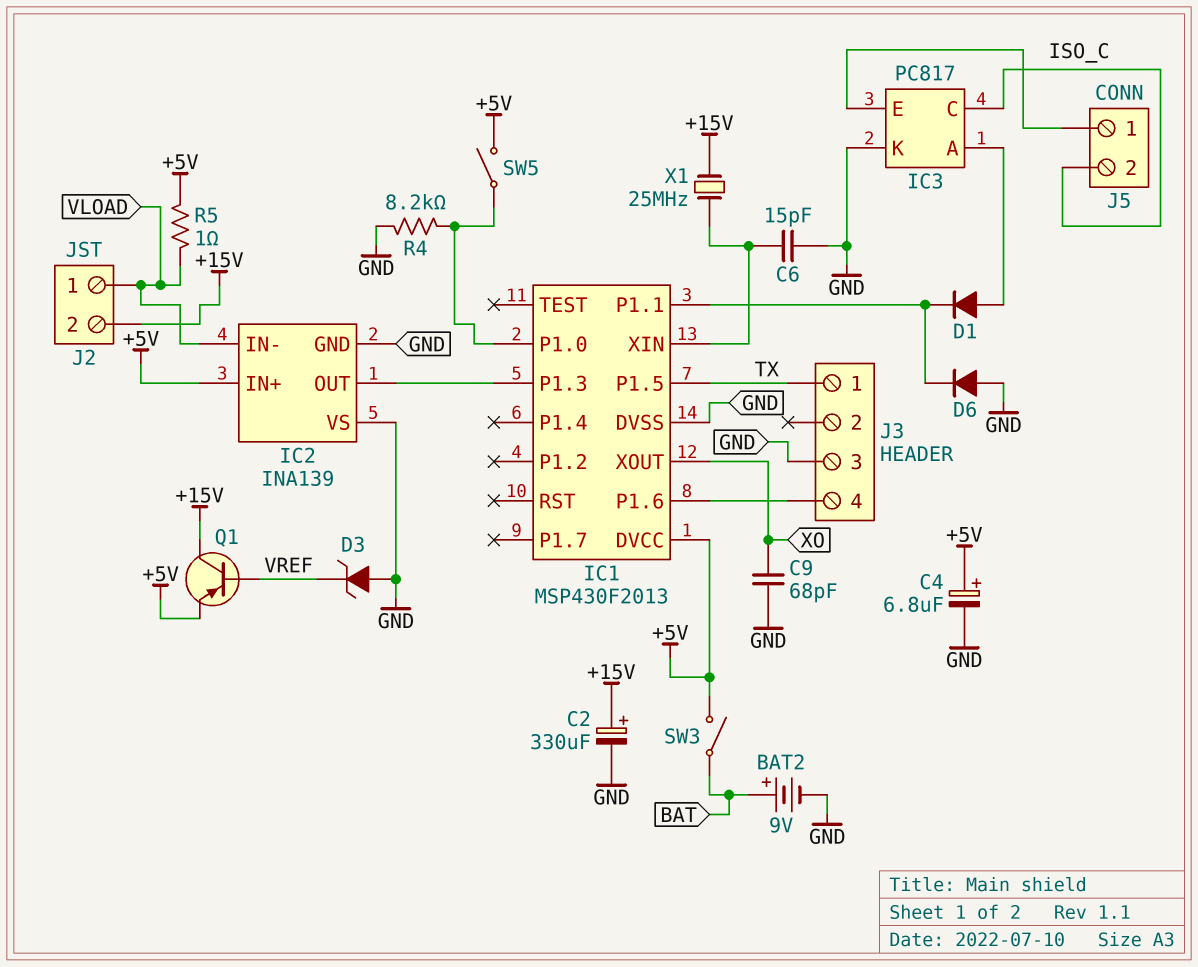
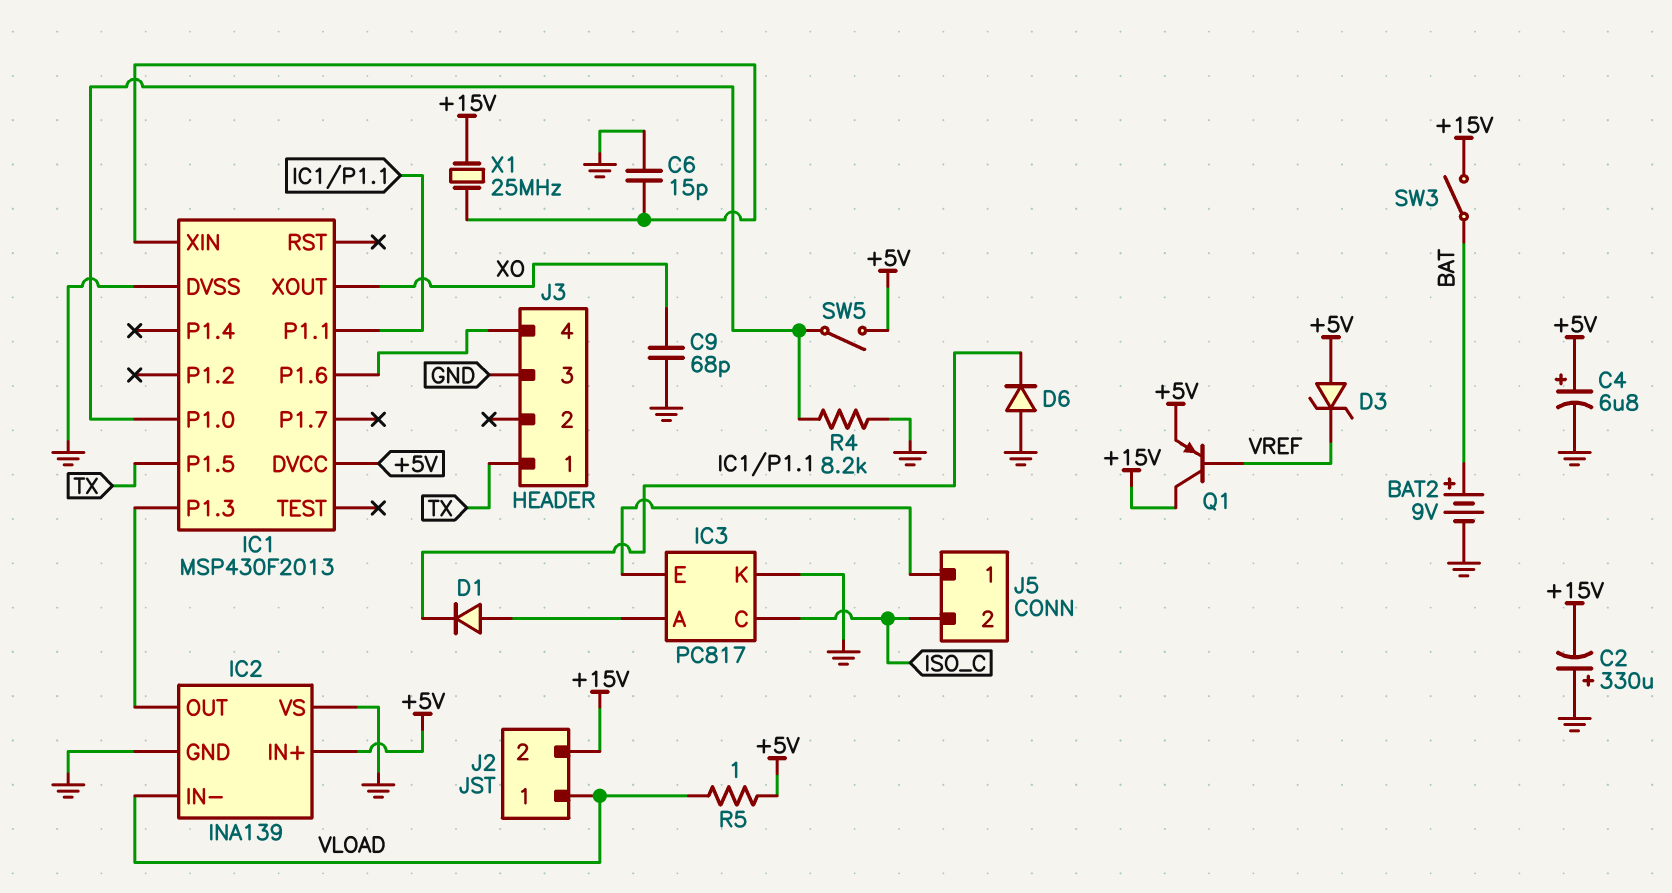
C2: 330uF (plus +15V, minus GND) -> 330uF (plus GND, minus +15V)
D3: zener (A GND, K VREF) -> zener (A +5V, K VREF)
SW3: switch (+5V, BAT) -> switch (+15V, BAT)

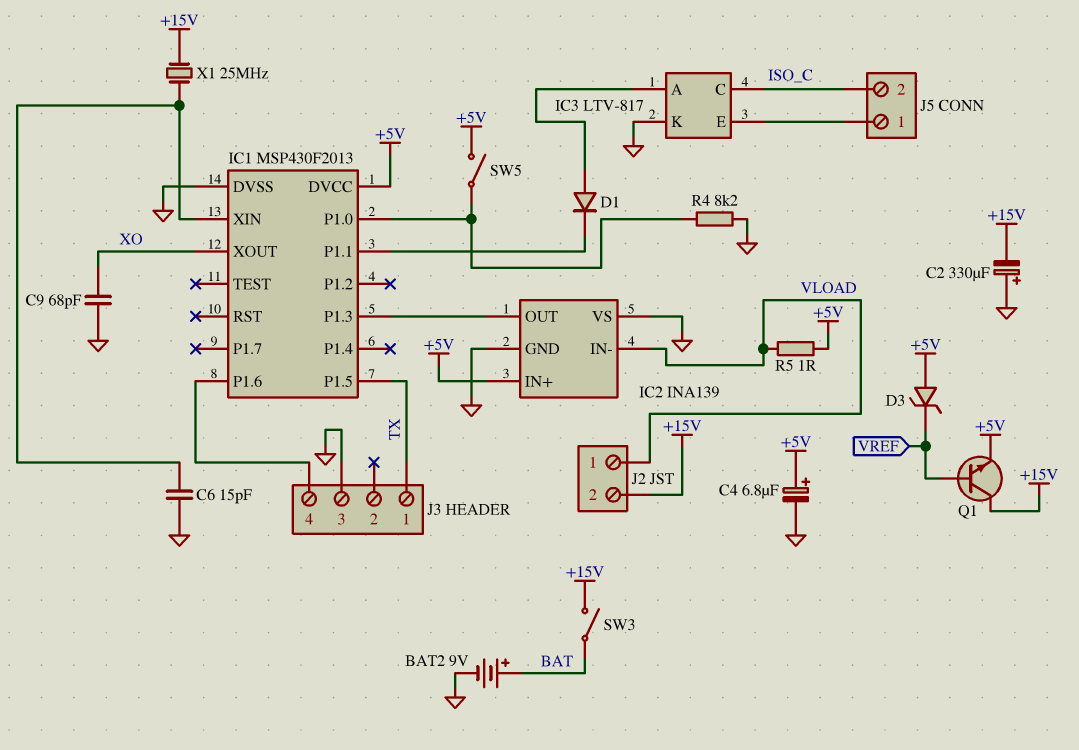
D6: diode (A GND, K IC1/P1.1) -> none
IC3: PC817 -> LTV-817
Q1: PNP (B VREF, C +15V, E +5V) -> NPN (B VREF, C +15V, E +5V)

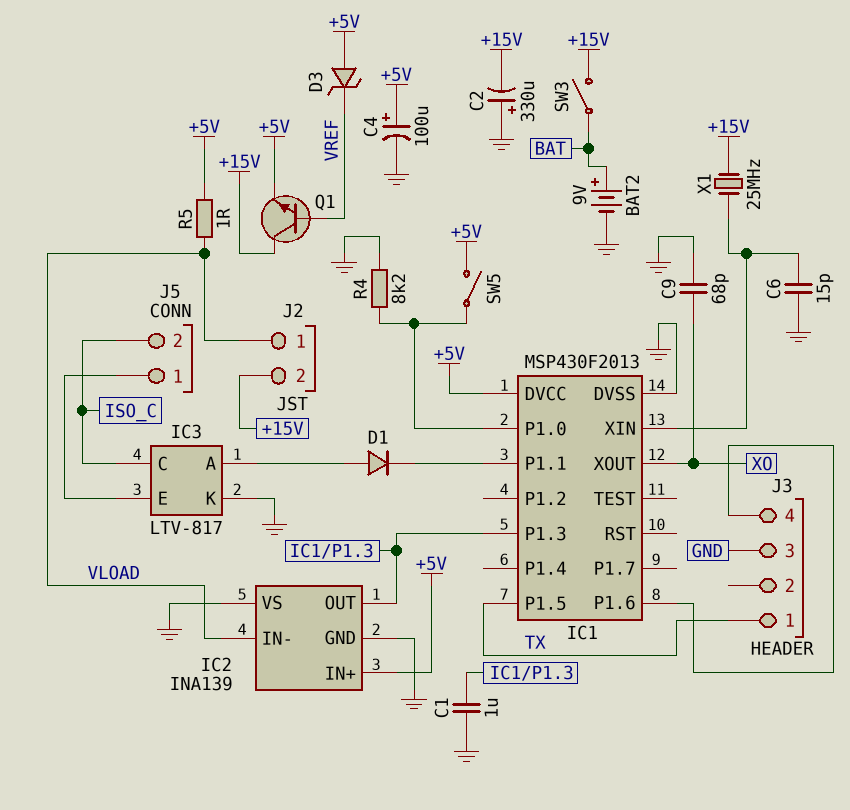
C1: none -> 1uF (GND, IC1/P1.3)
C4: 6.8uF (plus +5V, minus GND) -> 100uF (plus +5V, minus GND)

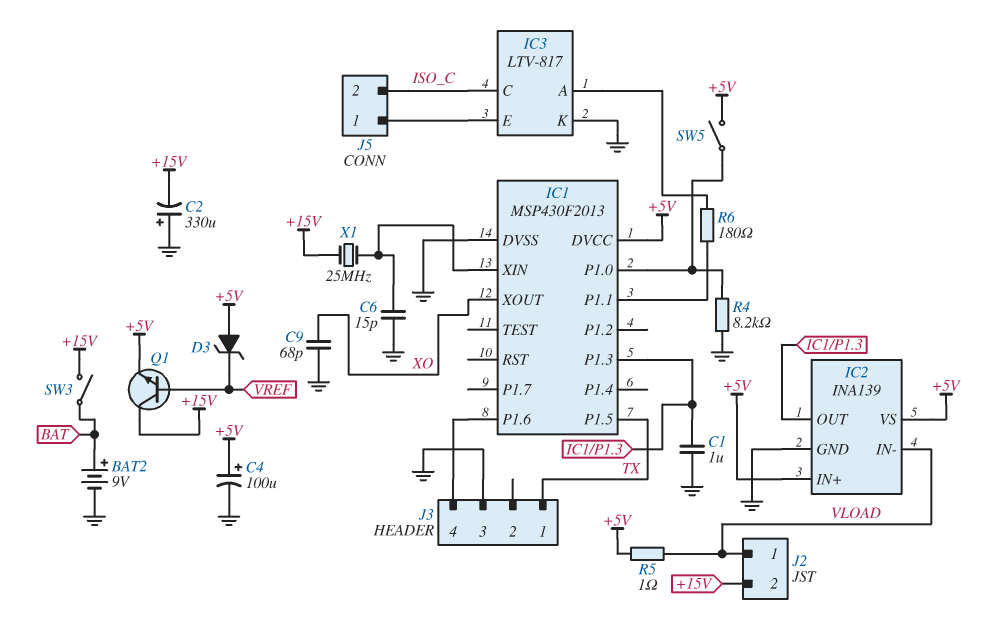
D1: diode (A IC3/A, K IC1/P1.1) -> none
IC2 pin VS: GND -> +5V
R6: none -> 180 (IC1/P1.1, IC3/A)

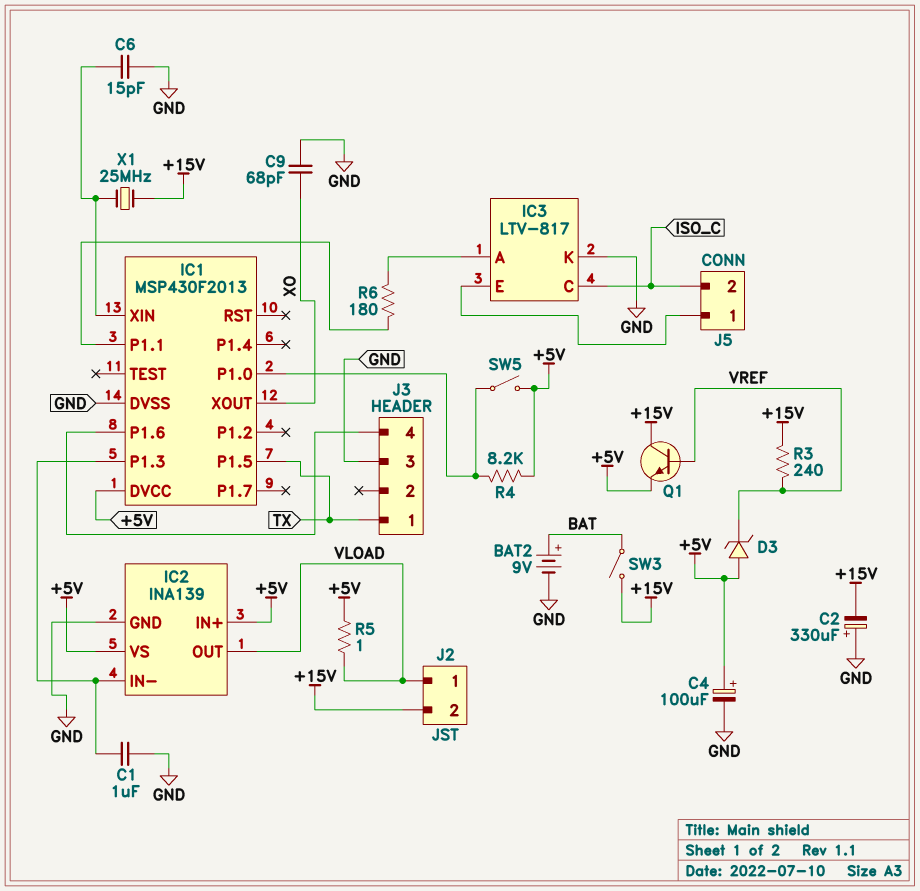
IC2 pin IN-: VLOAD -> IC1/P1.3
IC2 pin OUT: IC1/P1.3 -> VLOAD
R3: none -> 240 (+15V, VREF)
R4: 8.2k (GND, IC1/P1.0) -> 8.2k (+5V, IC1/P1.0)

